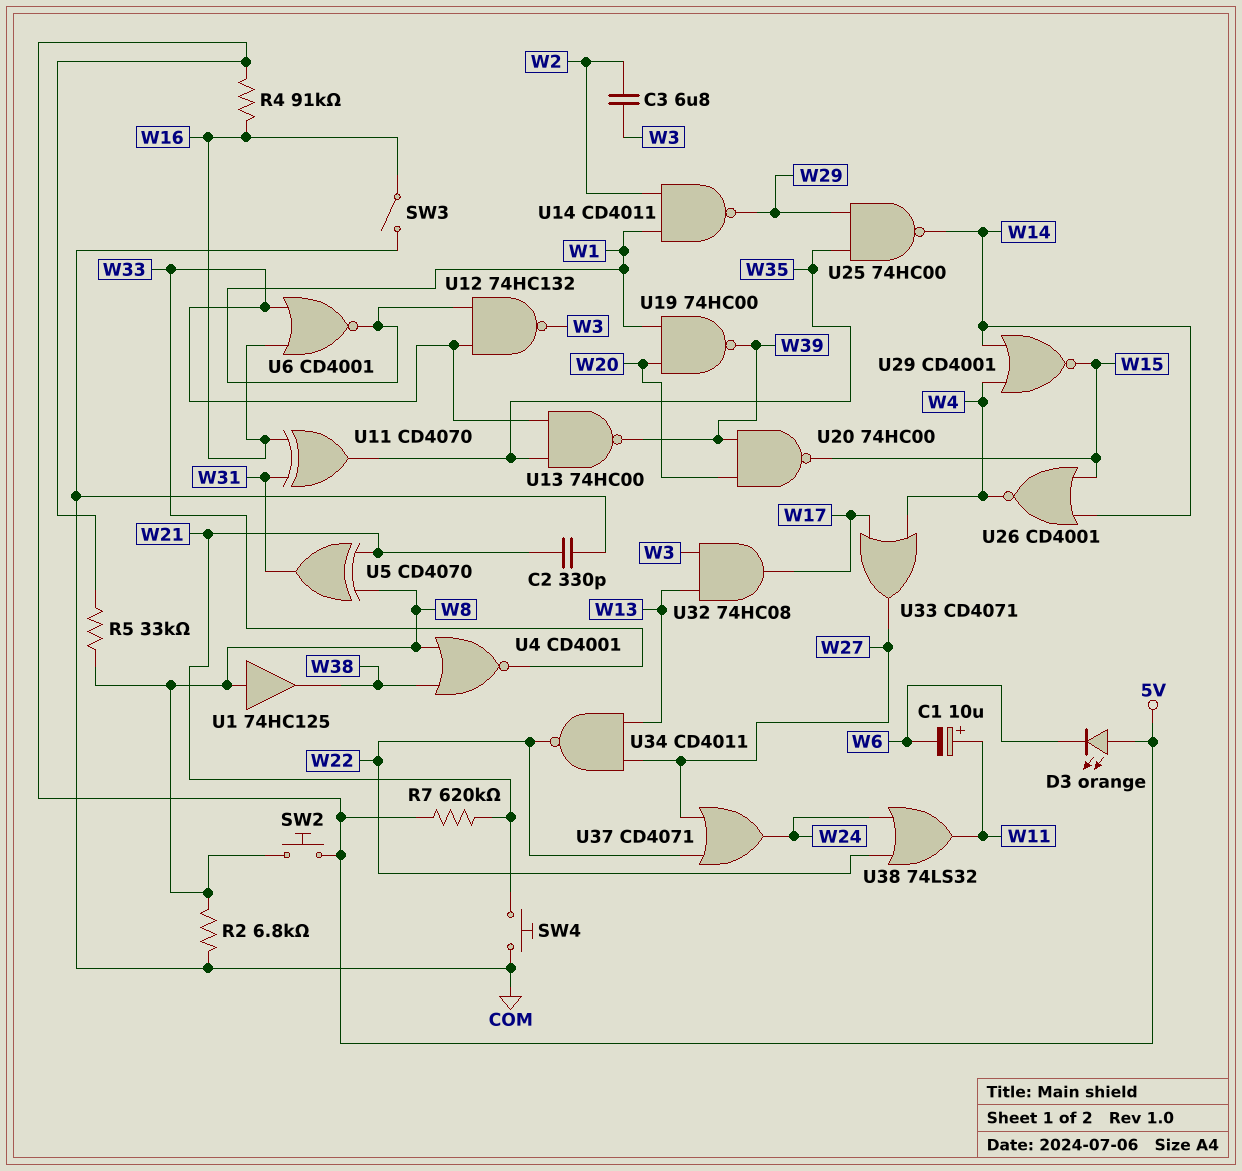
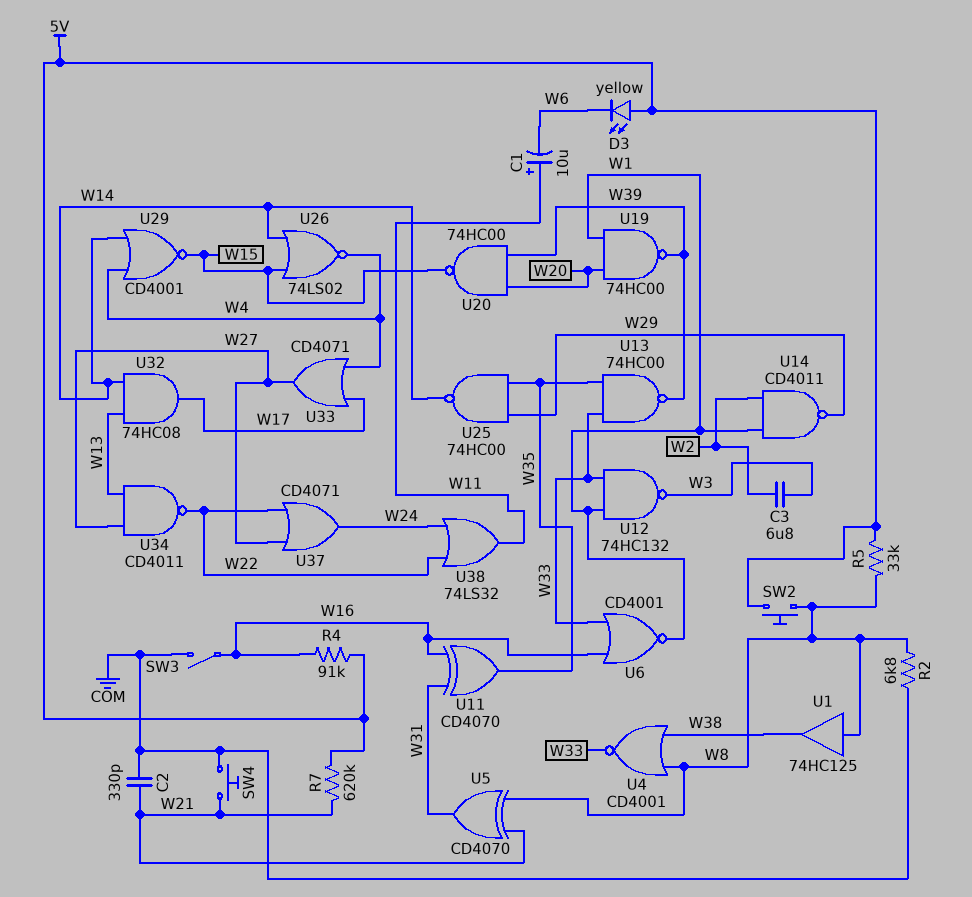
D3: LED orange (A 5V, K W6) -> LED yellow (A 5V, K W6)
U26: NOR CD4001 (in W14, in W15, out W4) -> NOR 74LS02 (in W14, in W15, out W4)
U32: AND 74HC08 (in W3, in W13, out W17) -> AND 74HC08 (in W13, in W14, out W17)

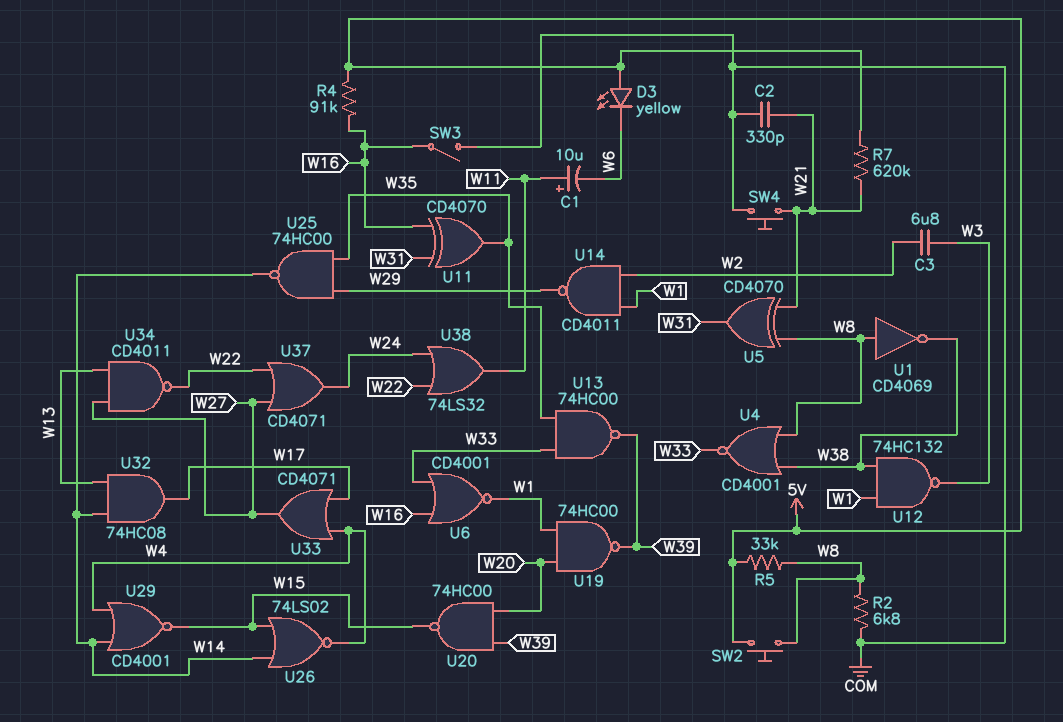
U1: buffer 74HC125 (in W8, out W38) -> NOT CD4069 (in W8, out W38)
U12: NAND 74HC132 (in W1, in W33, out W3) -> NAND 74HC132 (in W1, in W38, out W3)

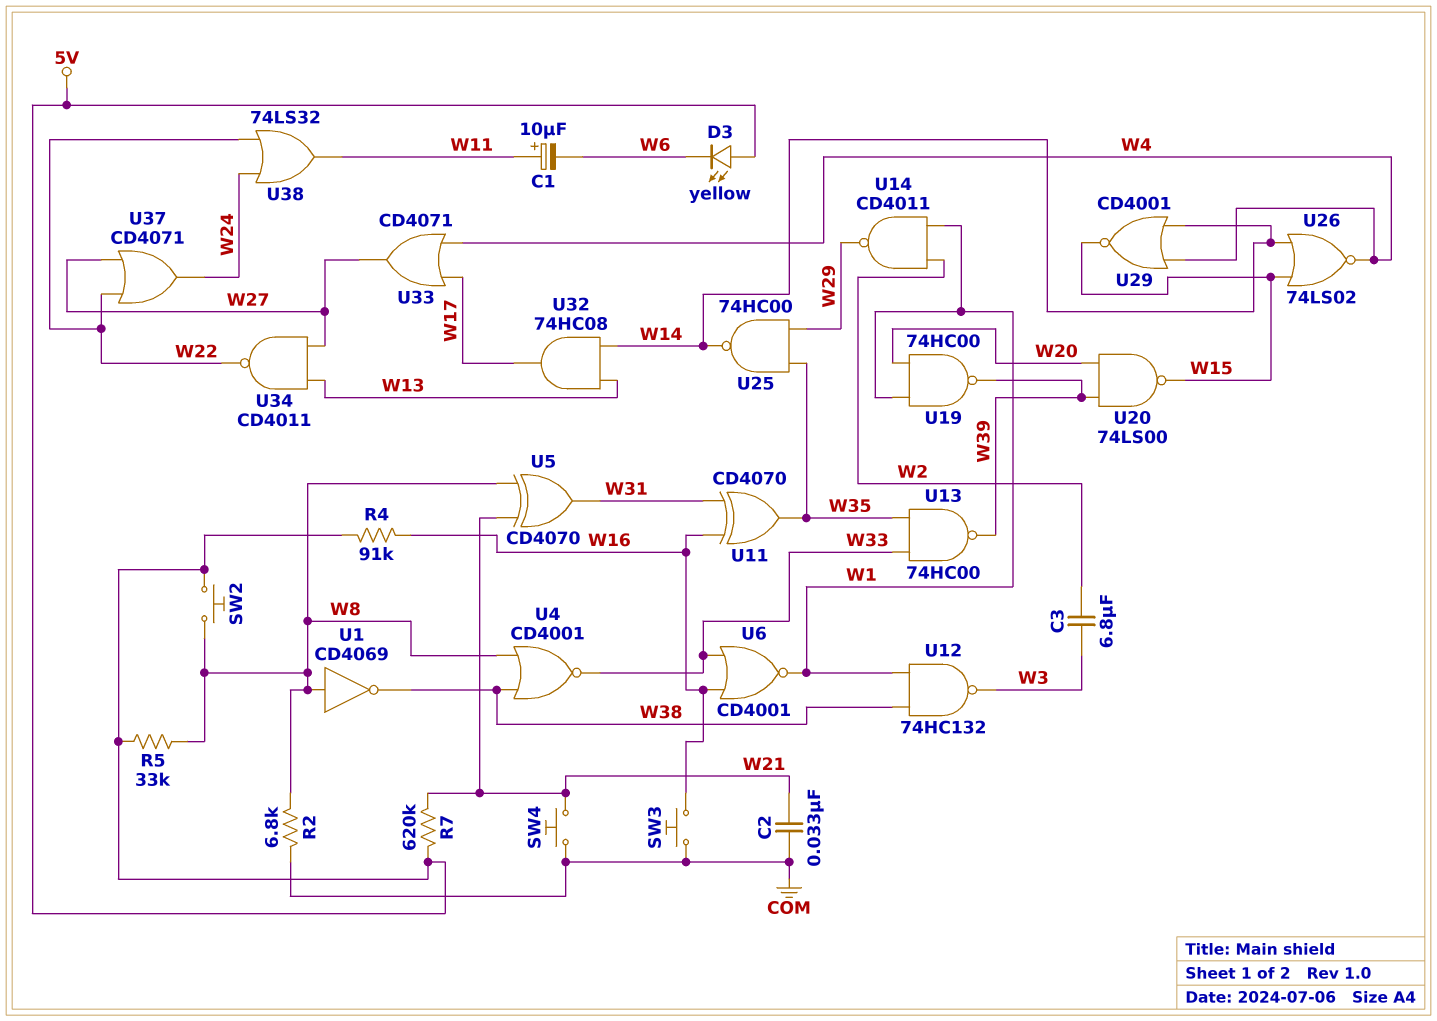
C2: 330pF (COM, W21) -> 33nF (COM, W21)
SW3: switch (COM, W16) -> button (COM, W16)
U20: NAND 74HC00 (in W20, in W39, out W15) -> NAND 74LS00 (in W20, in W39, out W15)

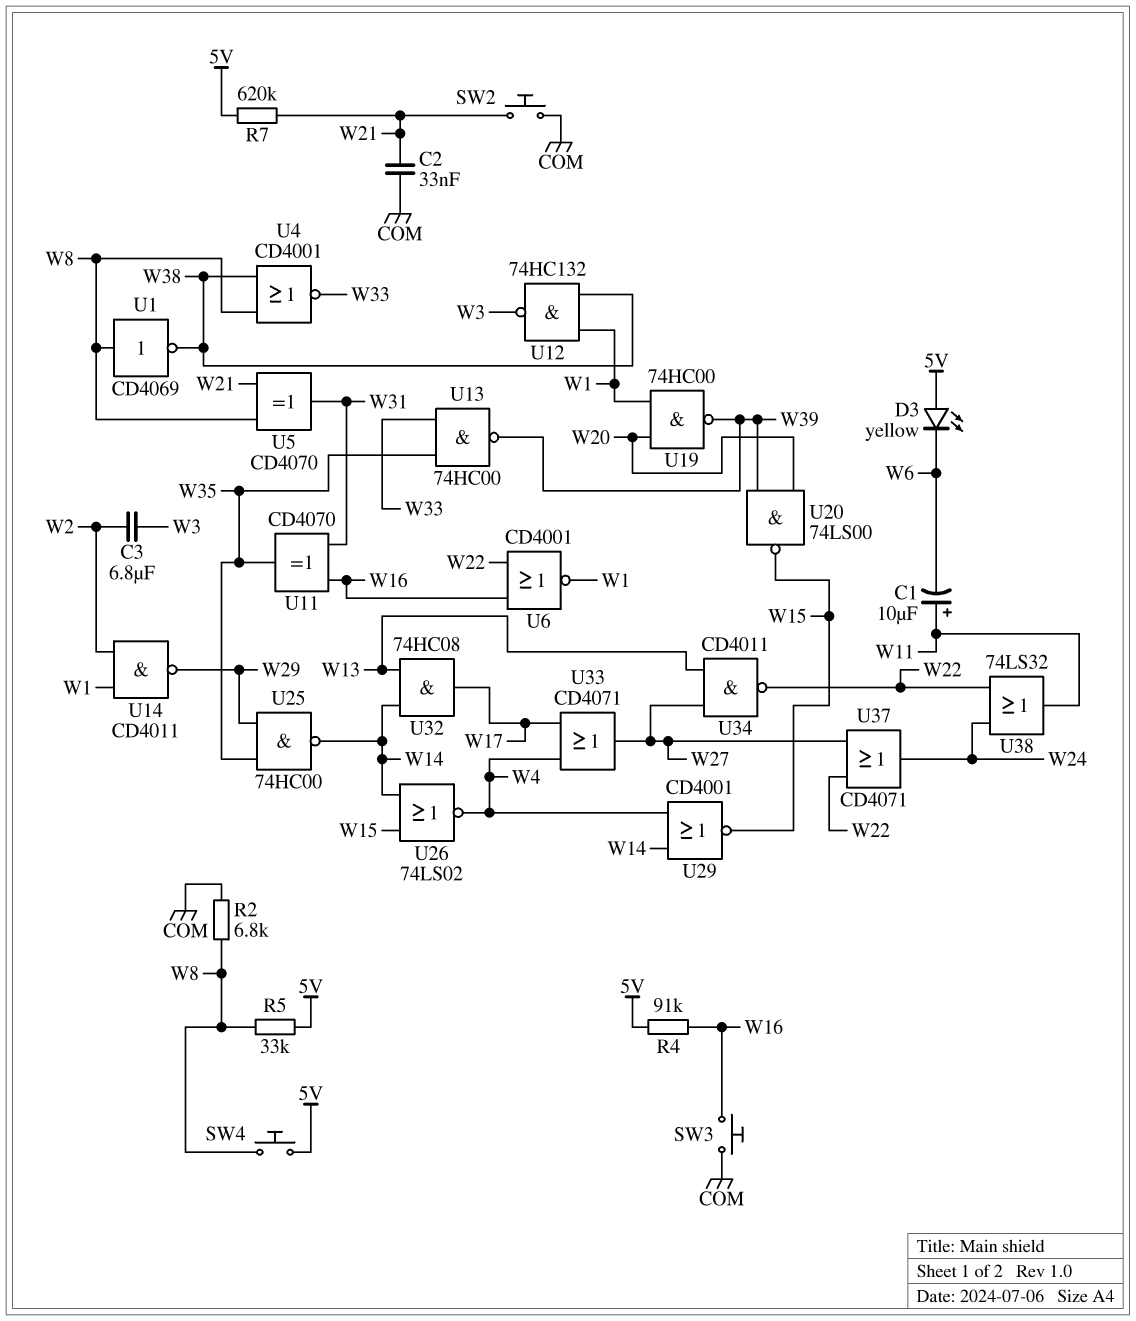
SW2: button (5V, W8) -> button (COM, W21)
SW4: button (COM, W21) -> button (5V, W8)
U6: NOR CD4001 (in W16, in W33, out W1) -> NOR CD4001 (in W16, in W22, out W1)

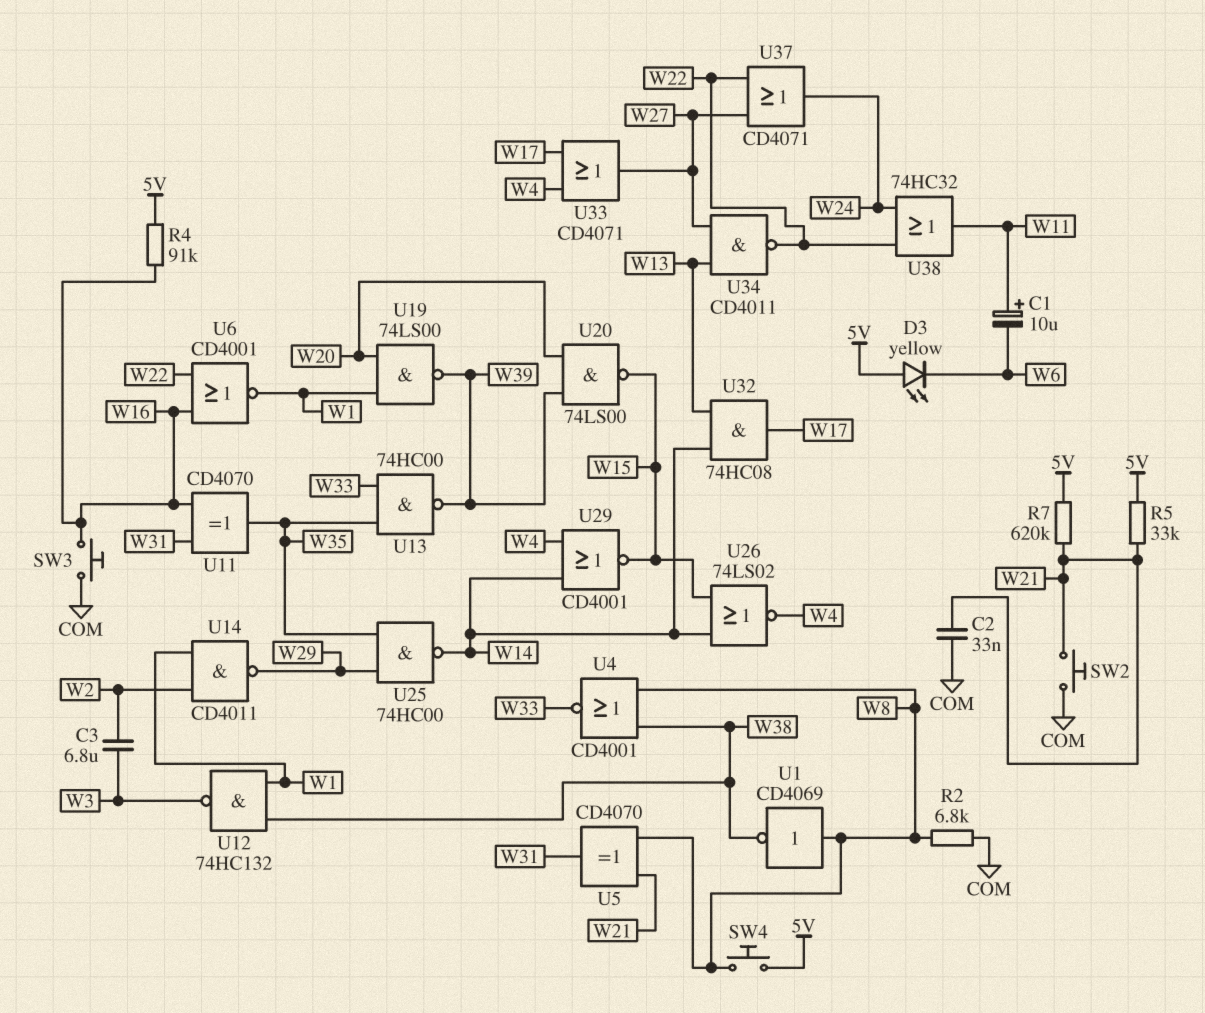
R5: 33k (5V, W8) -> 33k (5V, W21)
U19: NAND 74HC00 (in W1, in W20, out W39) -> NAND 74LS00 (in W1, in W20, out W39)
U38: OR 74LS32 (in W22, in W24, out W11) -> OR 74HC32 (in W22, in W24, out W11)

